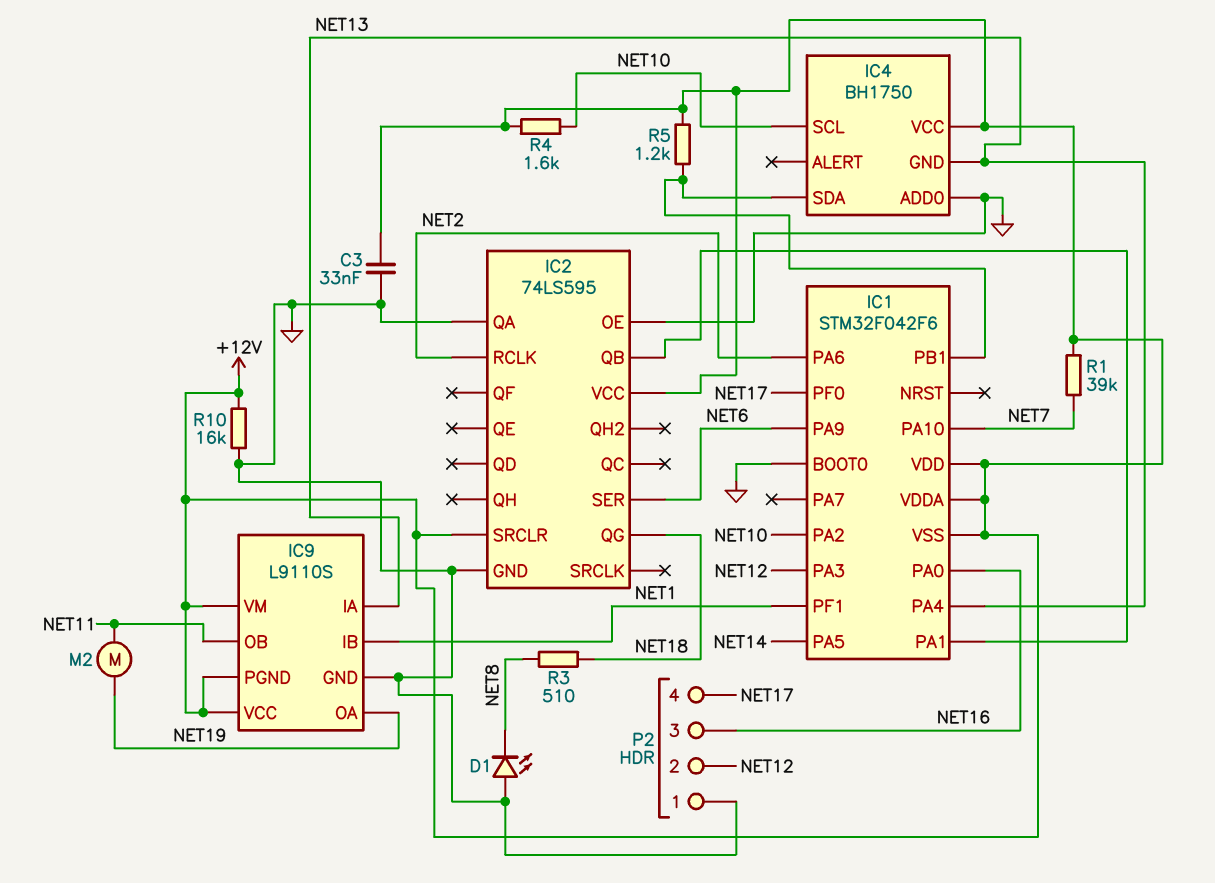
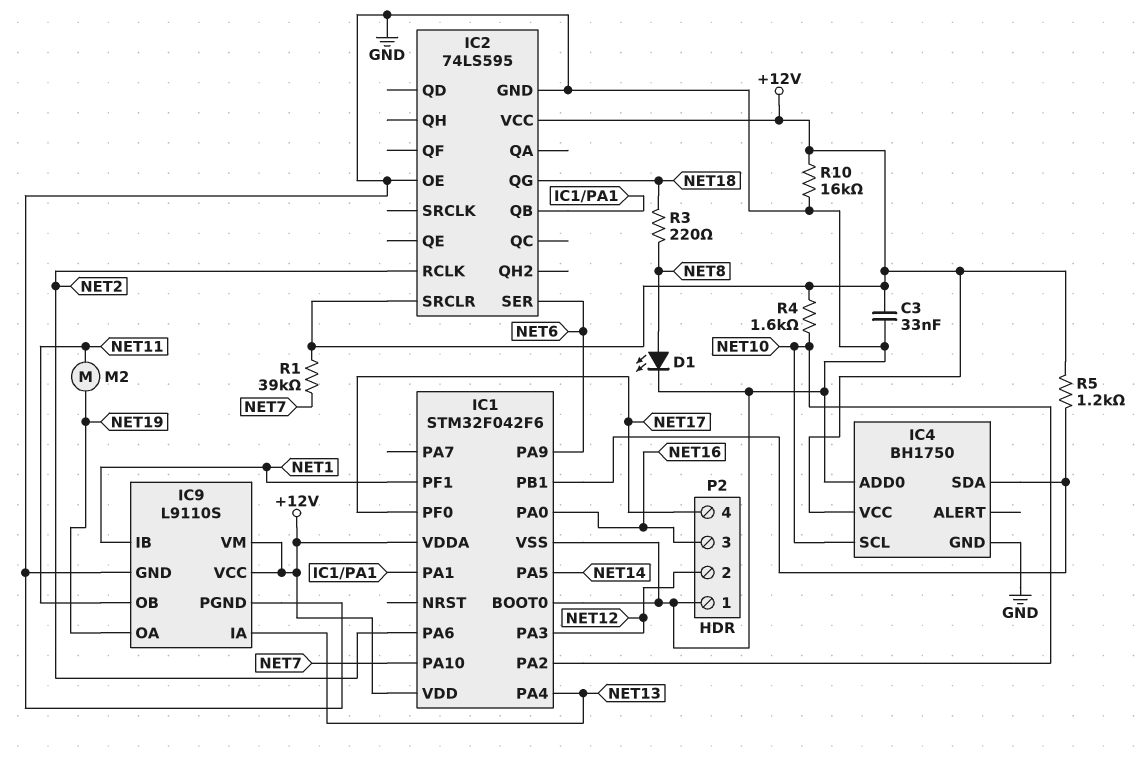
D1: LED (A GND, K NET8) -> LED (A NET8, K GND)
IC1 pin VSS: +12V -> GND
IC2 pin QA: GND -> none
IC4 pin GND: NET13 -> GND
IC9 pin PGND: +12V -> GND
R3: 510 (NET8, NET18) -> 220 (NET8, NET18)

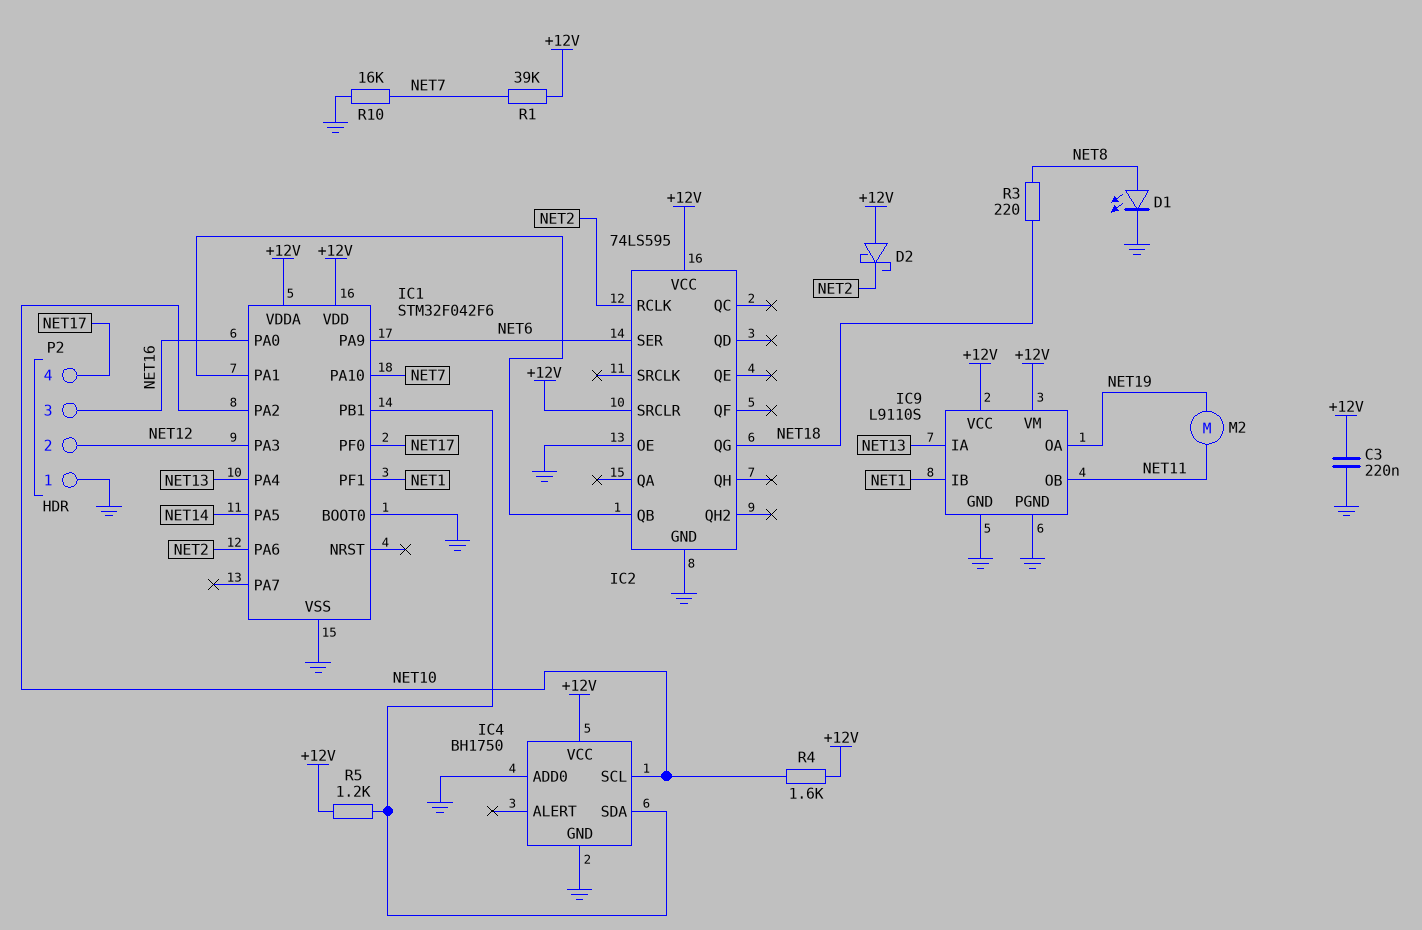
C3: 33nF (+12V, GND) -> 220nF (+12V, GND)
D2: none -> schottky (A +12V, K NET2)
R10: 16k (+12V, GND) -> 16k (GND, NET7)

